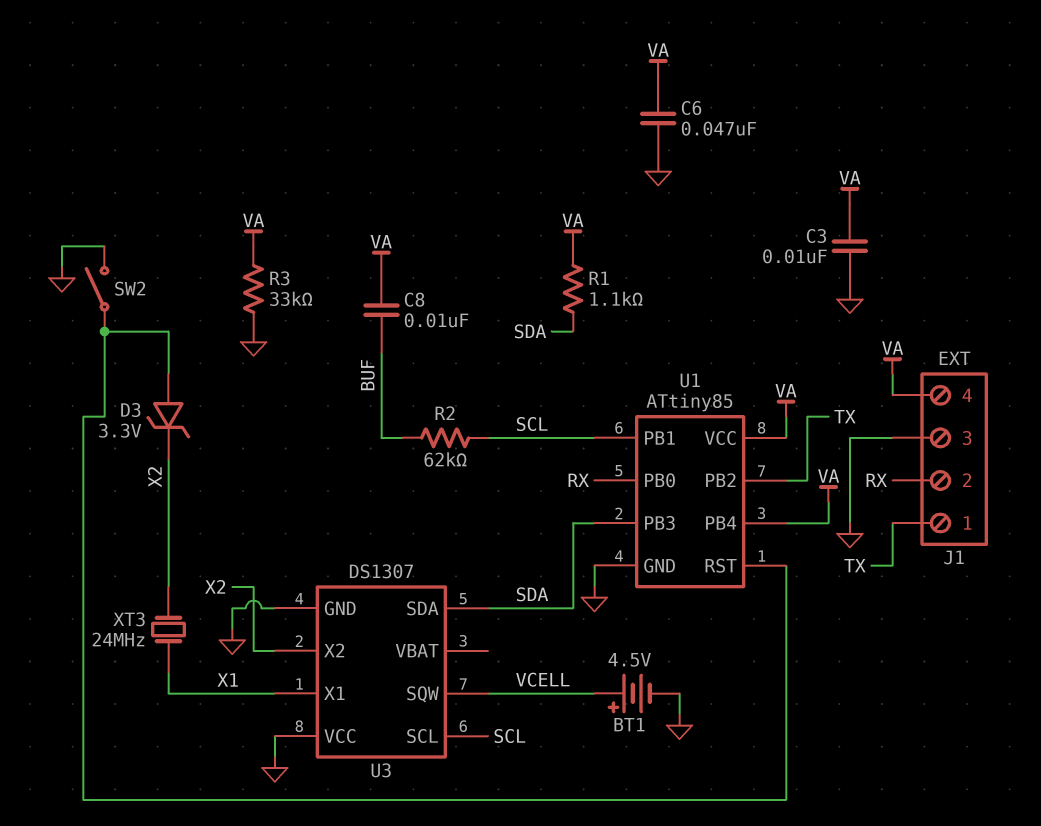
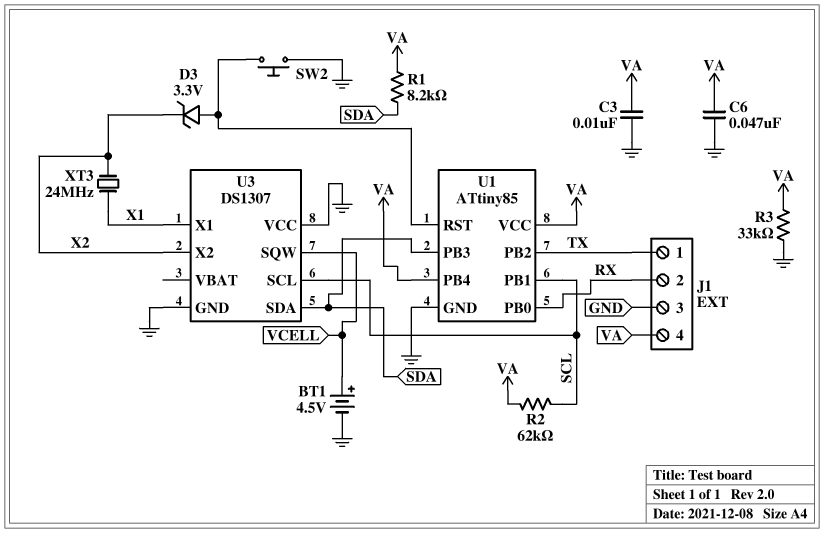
C8: 10nF (BUF, VA) -> none
R1: 1.1k (SDA, VA) -> 8.2k (SDA, VA)
R2: 62k (BUF, SCL) -> 62k (SCL, VA)
SW2: switch (GND, U1/RST) -> button (GND, U1/RST)

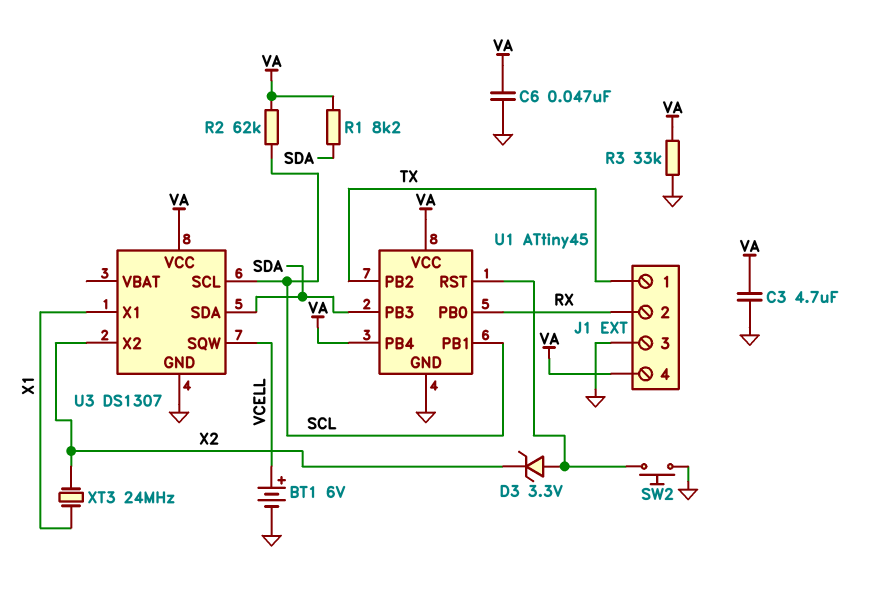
BT1: 4.5V (plus VCELL, minus GND) -> 6V (plus VCELL, minus GND)
C3: 10nF (GND, VA) -> 4.7uF (GND, VA)
U1: ATtiny85 -> ATtiny45
U3 pin VCC: GND -> VA

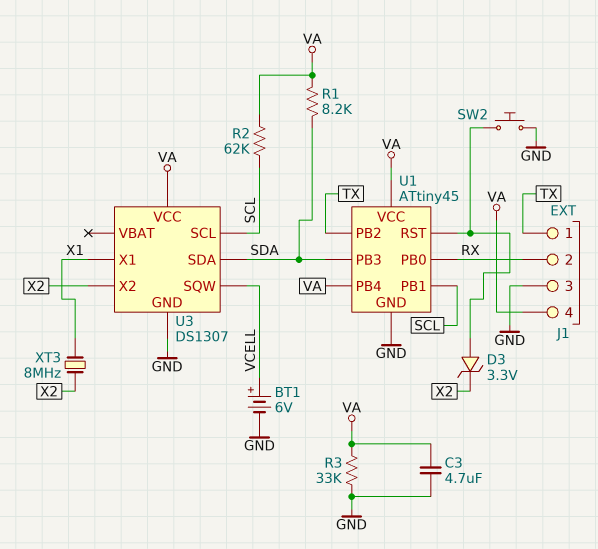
C6: 47nF (GND, VA) -> none
XT3: 24MHz (X1, X2) -> 8MHz (X1, X2)

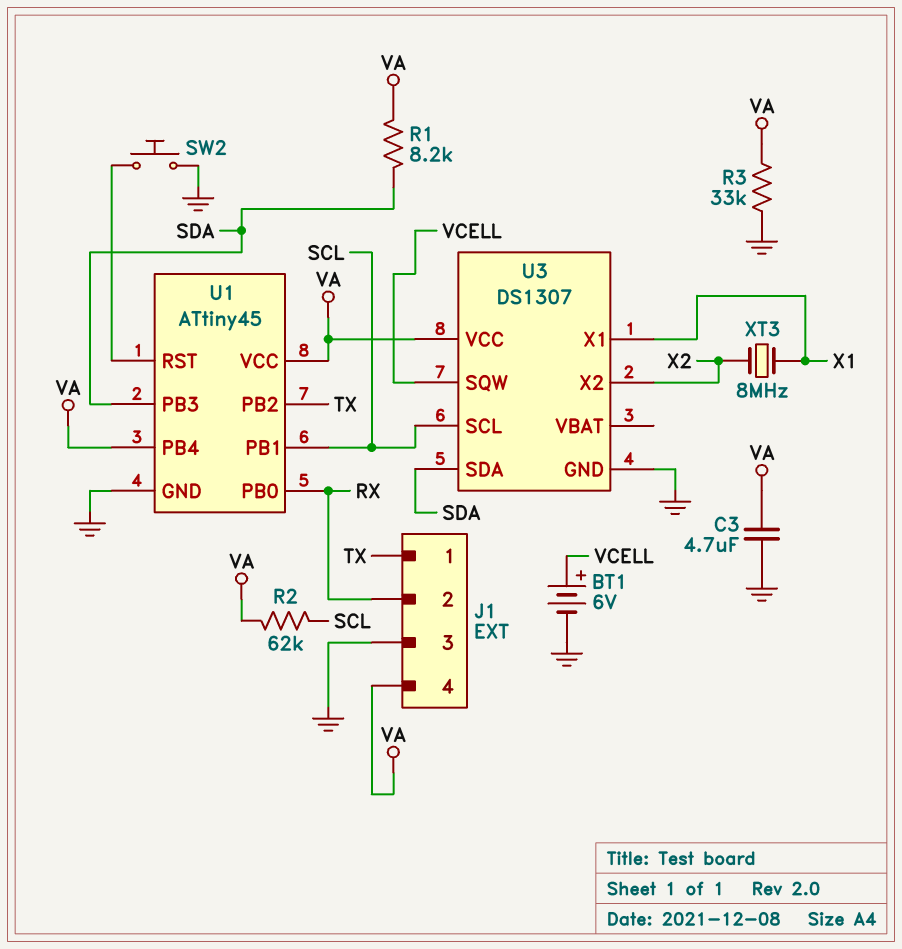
D3: zener 3.3V (A U1/RST, K X2) -> none

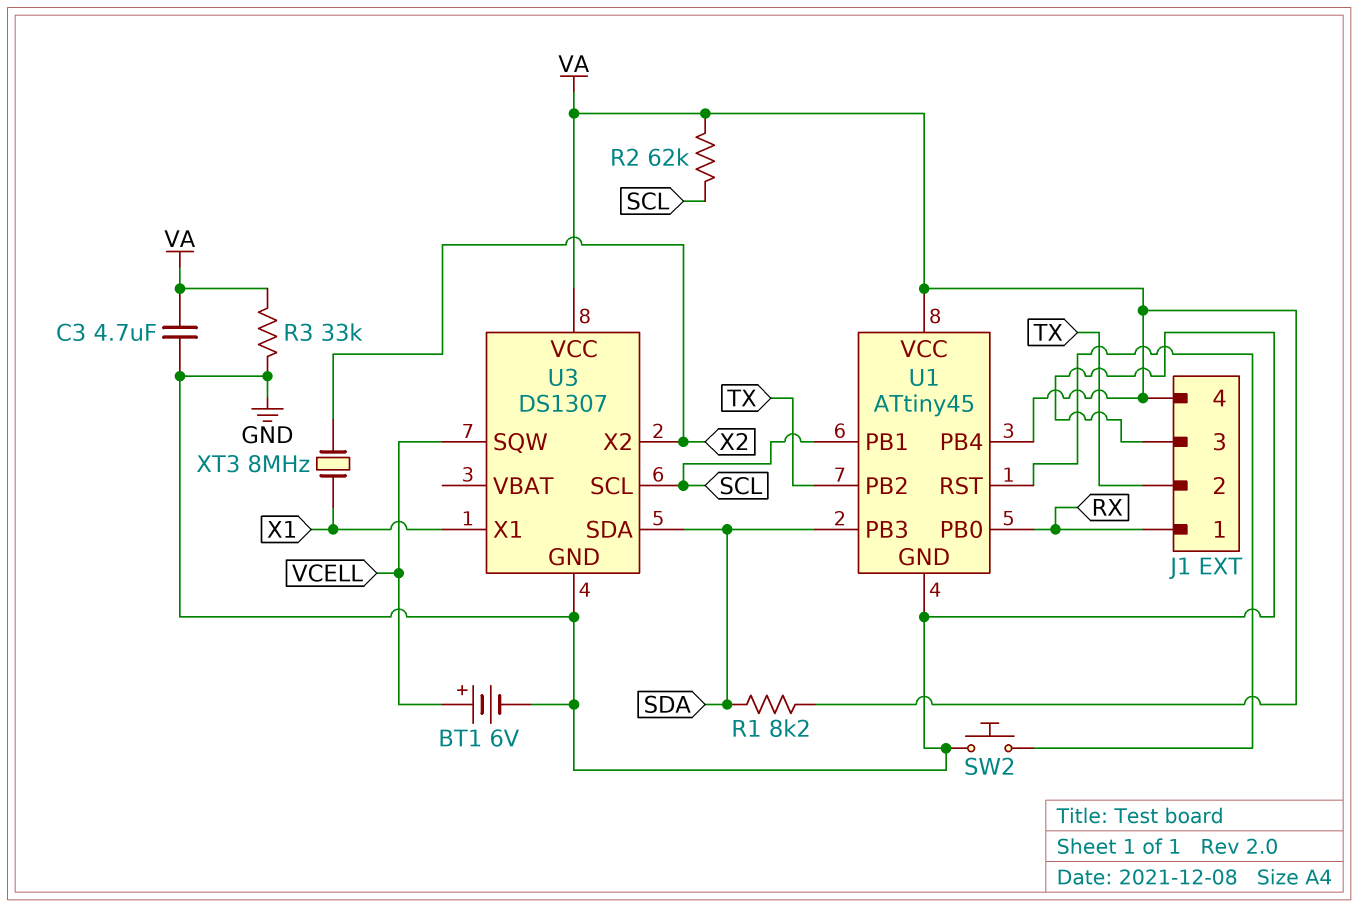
J1 pin 1: TX -> RX
J1 pin 2: RX -> TX

